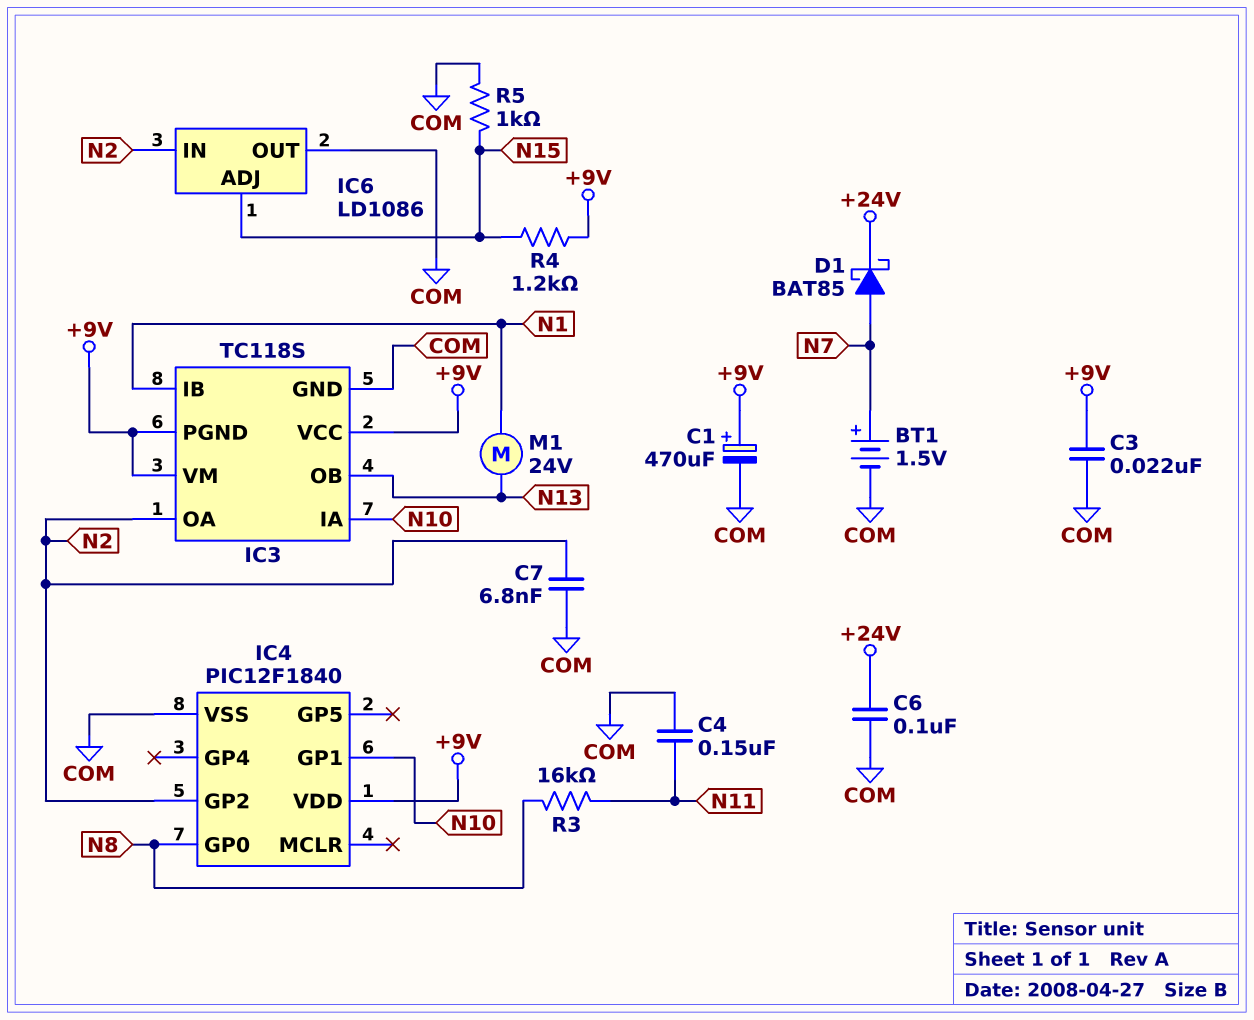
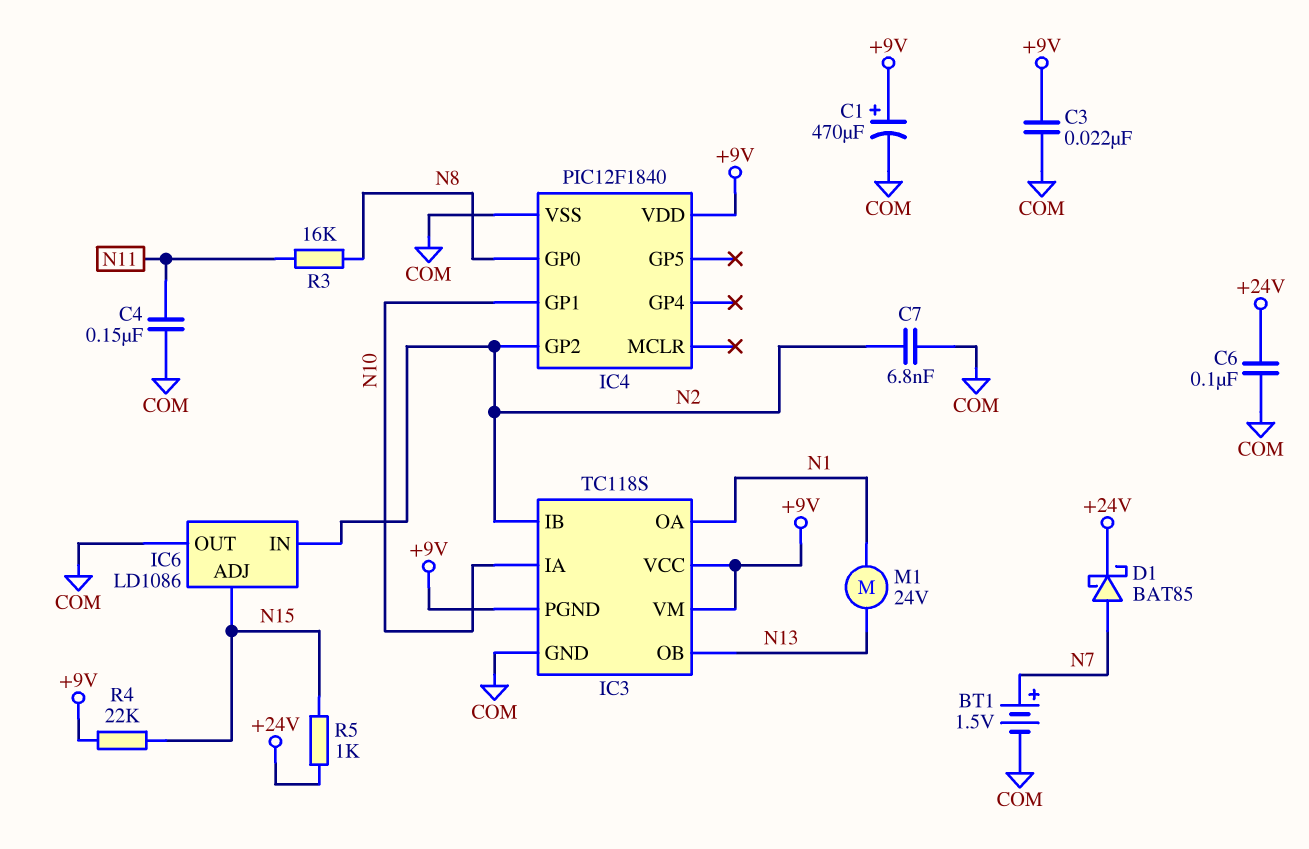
IC3 pin IB: N1 -> N2
IC3 pin OA: N2 -> N1
R4: 1.2k (+9V, N15) -> 22k (+9V, N15)
R5: 1k (COM, N15) -> 1k (+24V, N15)

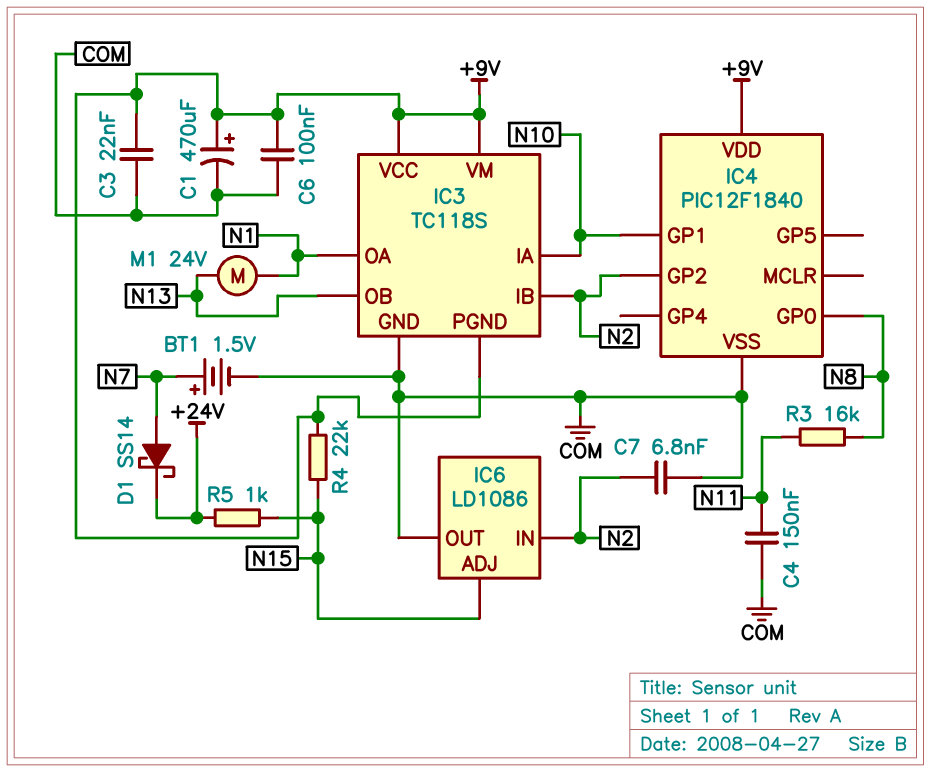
C6: 100nF (+24V, COM) -> 100nF (+9V, COM)
D1: schottky BAT85 (A N7, K +24V) -> schottky SS14 (A N7, K +24V)

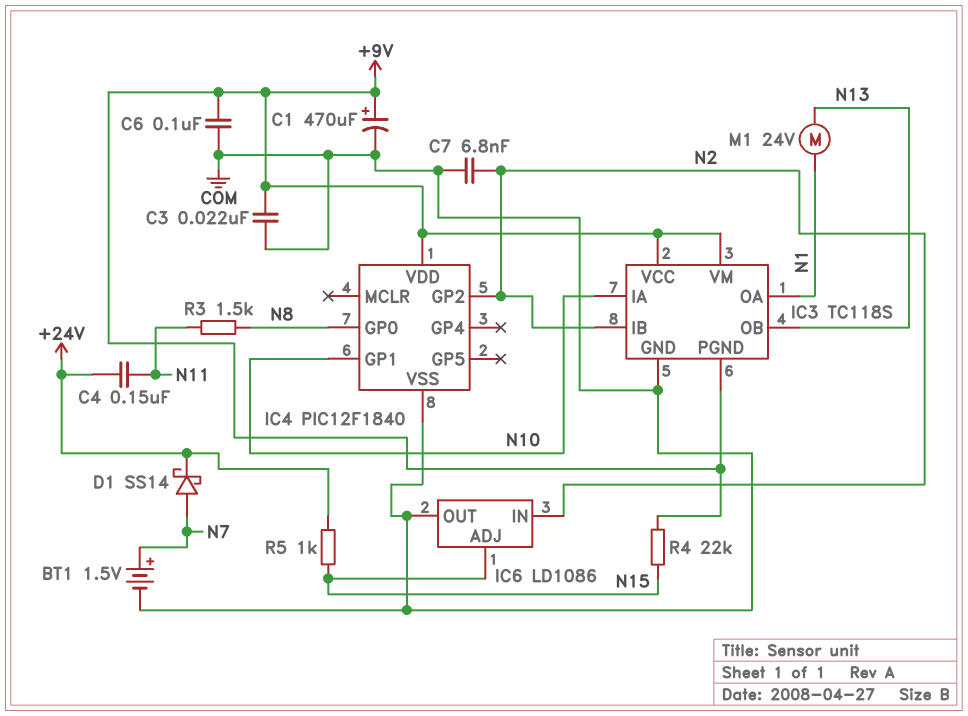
C4: 150nF (COM, N11) -> 150nF (+24V, N11)
R3: 16k (N8, N11) -> 1.5k (N8, N11)

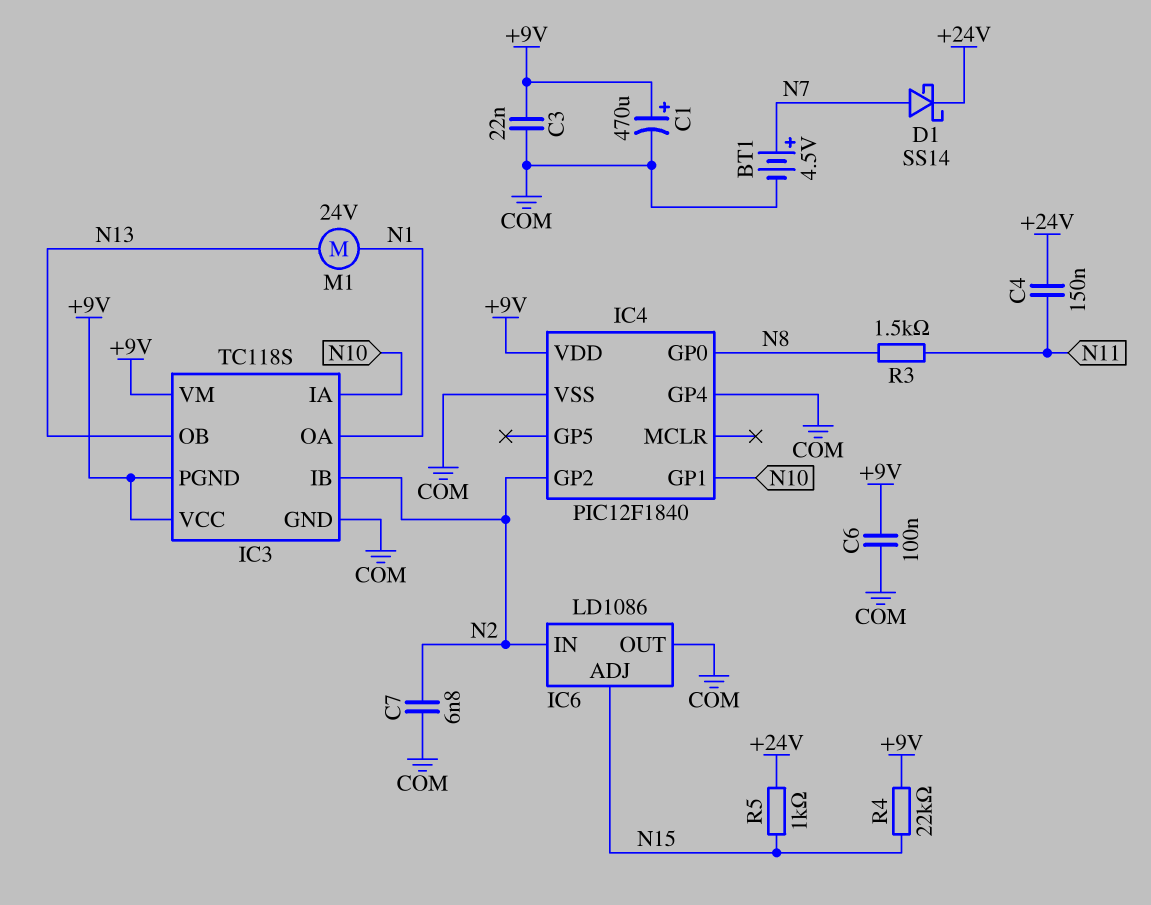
BT1: 1.5V (plus N7, minus COM) -> 4.5V (plus N7, minus COM)
IC4 pin GP4: none -> COM

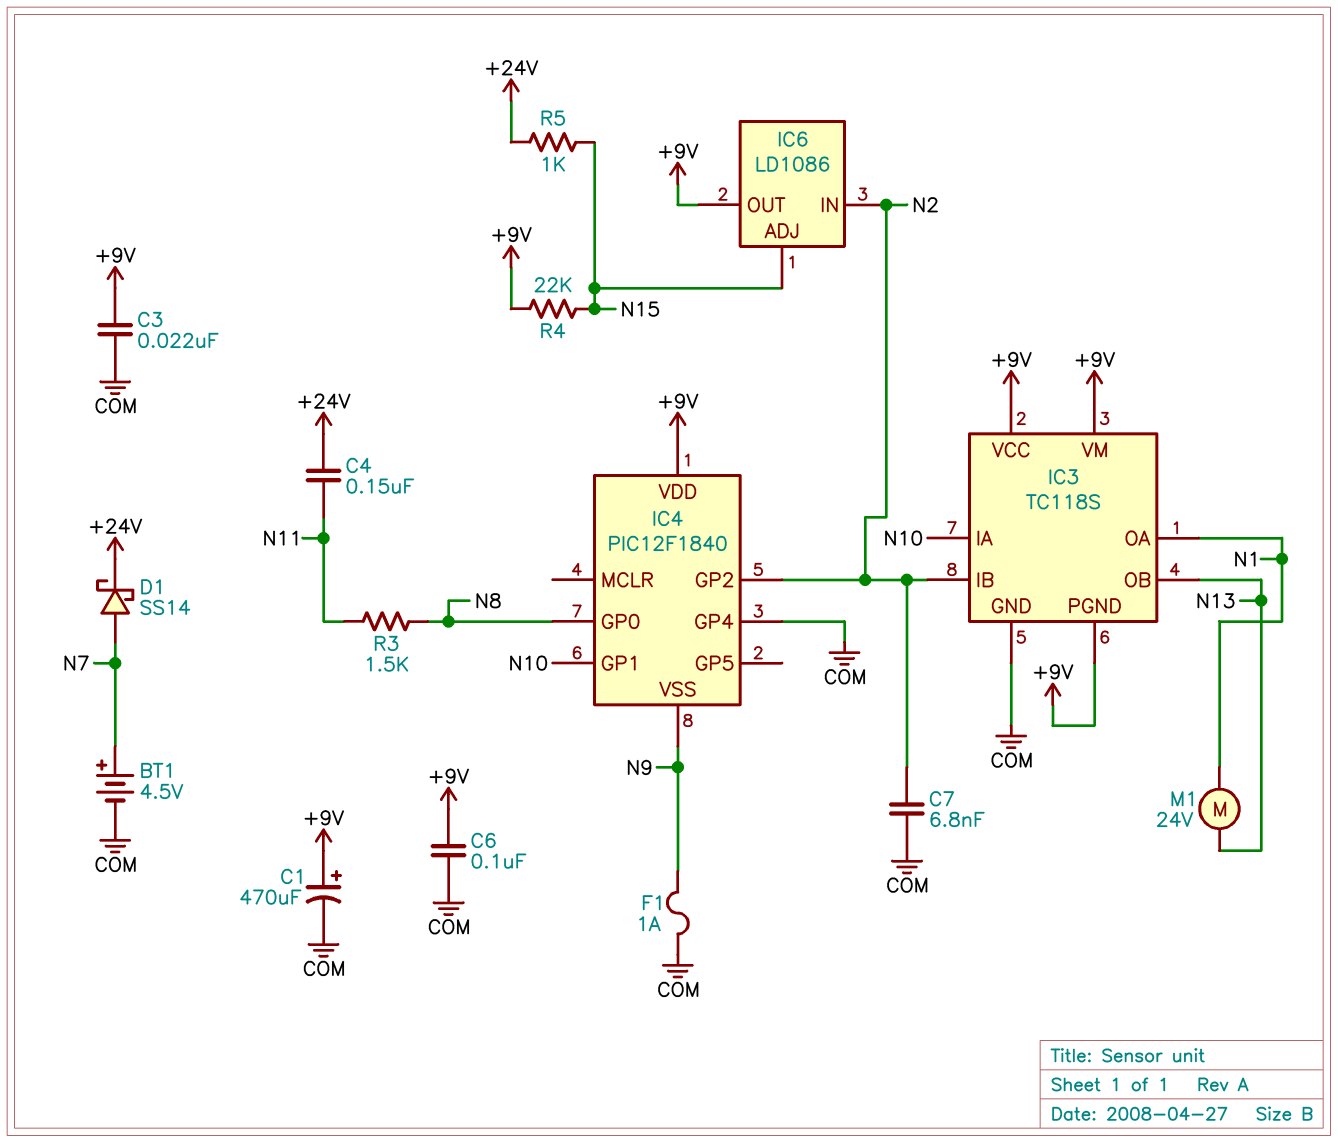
F1: none -> 1A (COM, N9)
IC4 pin VSS: COM -> N9
IC6 pin OUT: COM -> +9V

